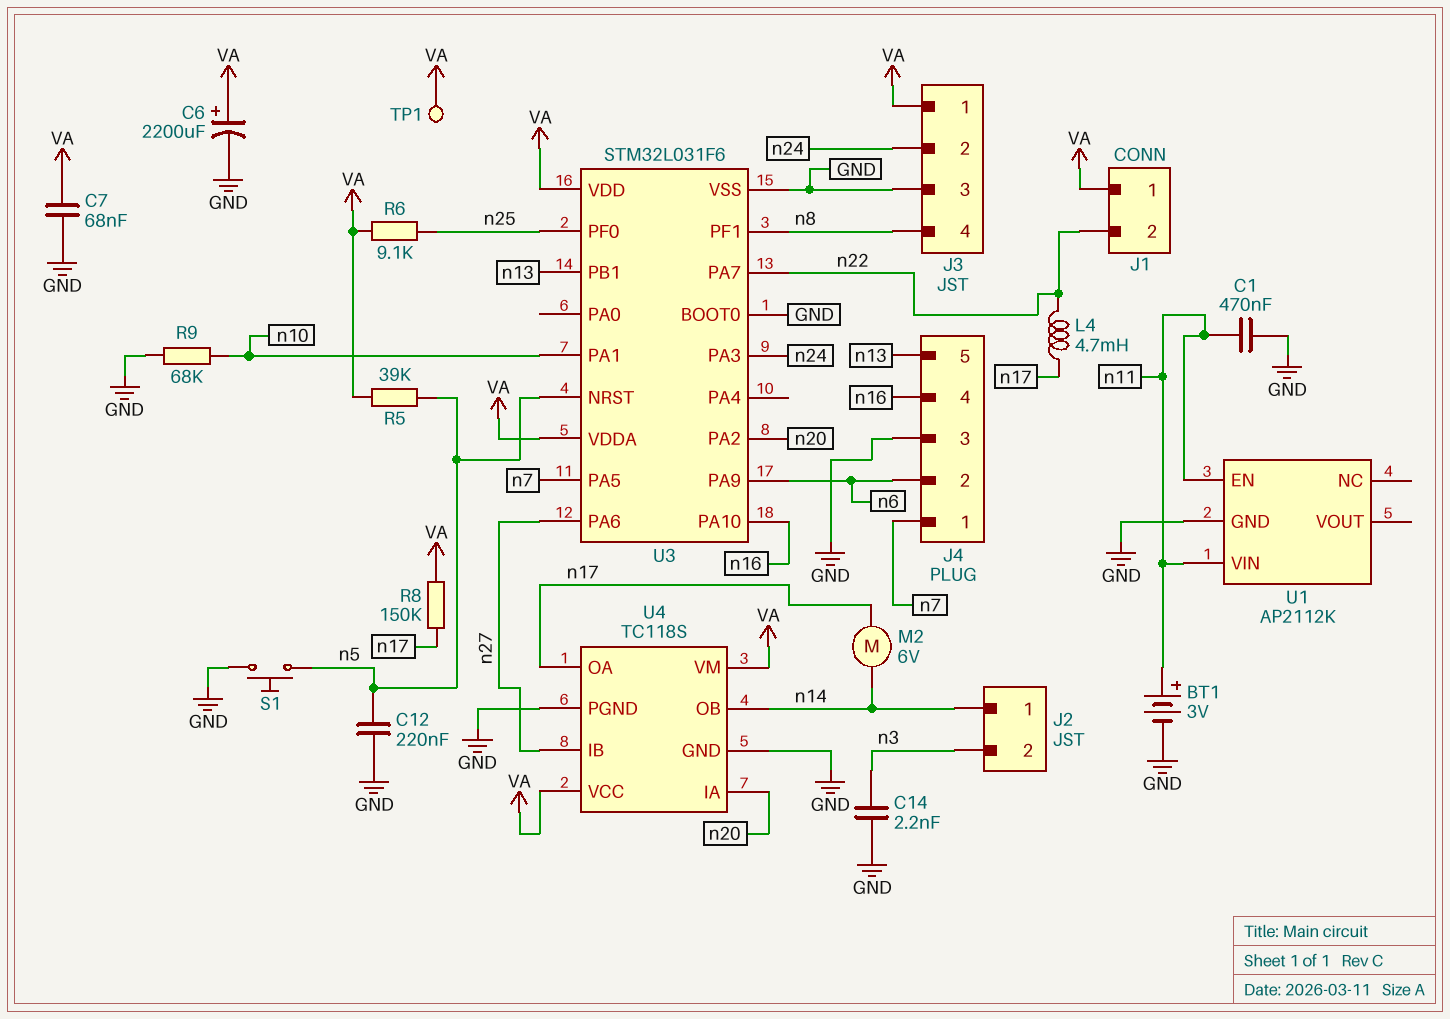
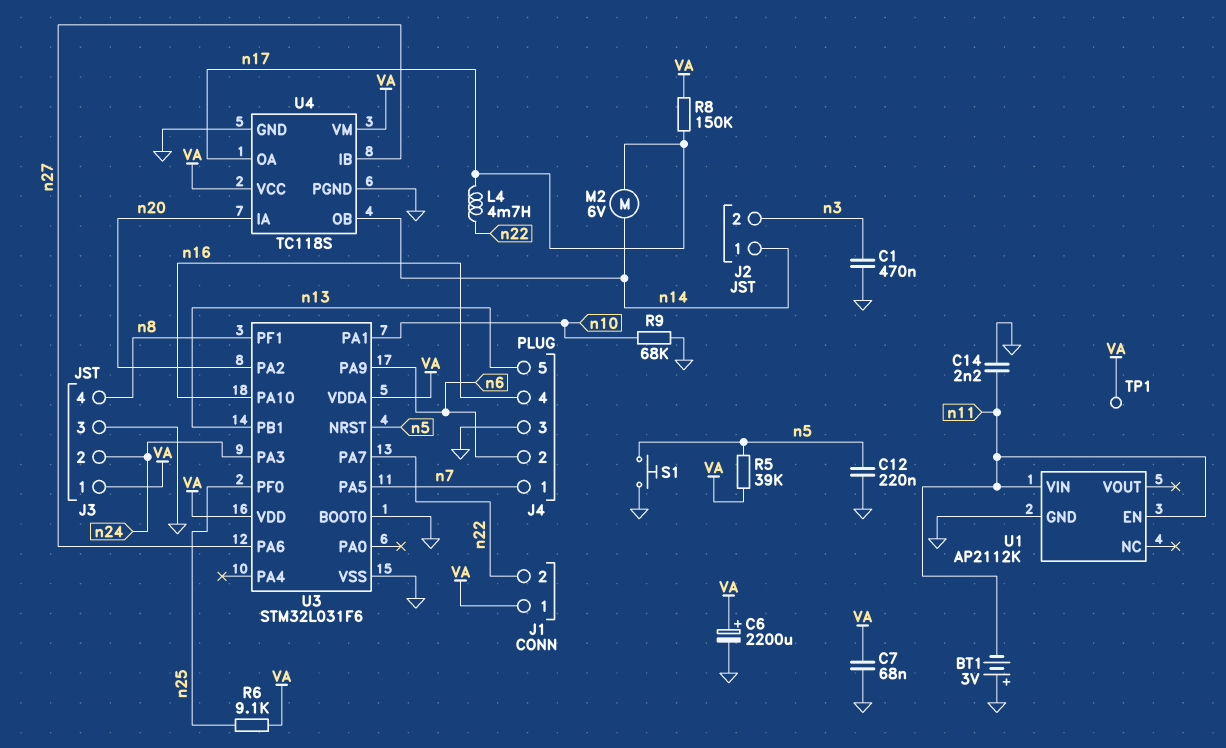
BT1: 3V (plus n11, minus GND) -> 3V (plus GND, minus n11)
C1: 470nF (GND, n11) -> 470nF (GND, n3)
C14: 2.2nF (GND, n3) -> 2.2nF (GND, n11)

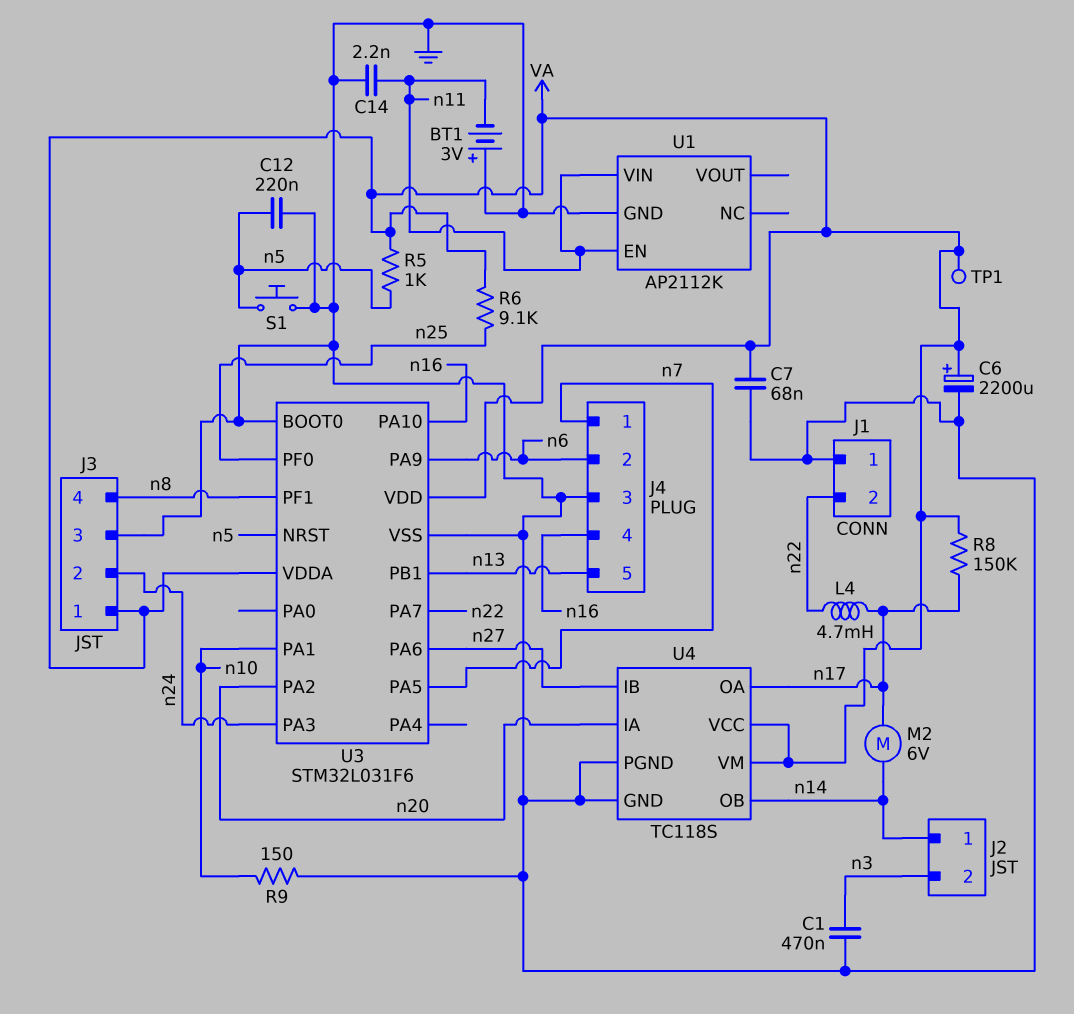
J1 pin 1: VA -> GND
R5: 39k (VA, n5) -> 1k (VA, n5)
R9: 68k (GND, n10) -> 150 (GND, n10)

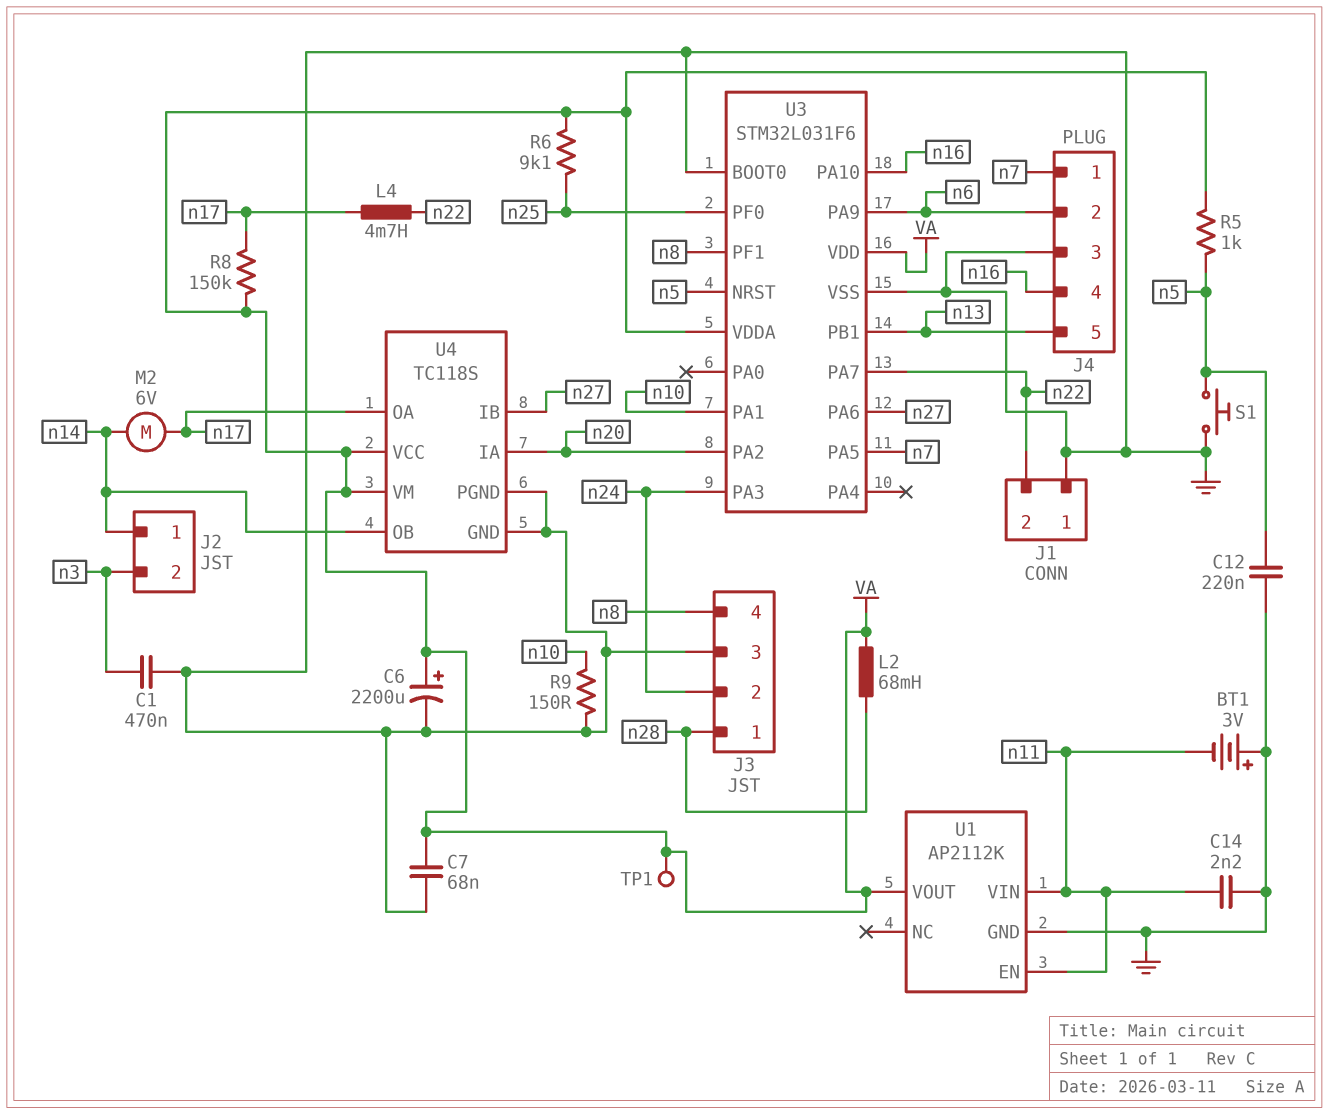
J3 pin 1: VA -> n28
L2: none -> 68mH (VA, n28)
U1 pin VOUT: none -> VA

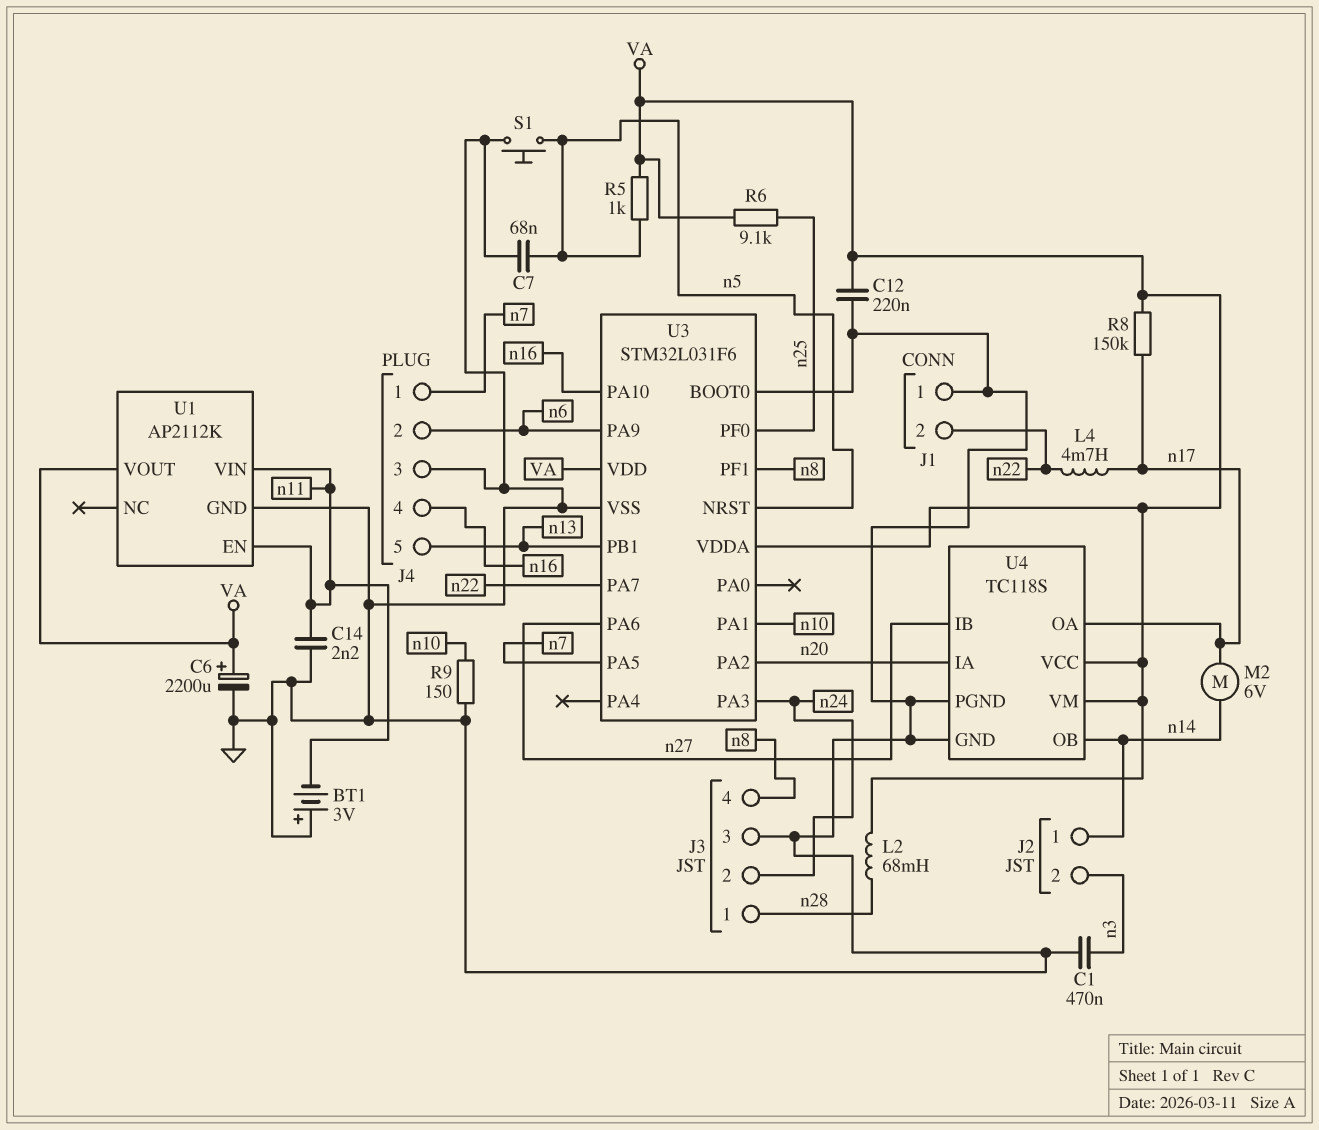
C7: 68nF (GND, VA) -> 68nF (GND, n5)
C12: 220nF (GND, n5) -> 220nF (GND, VA)
TP1: test point (VA) -> none

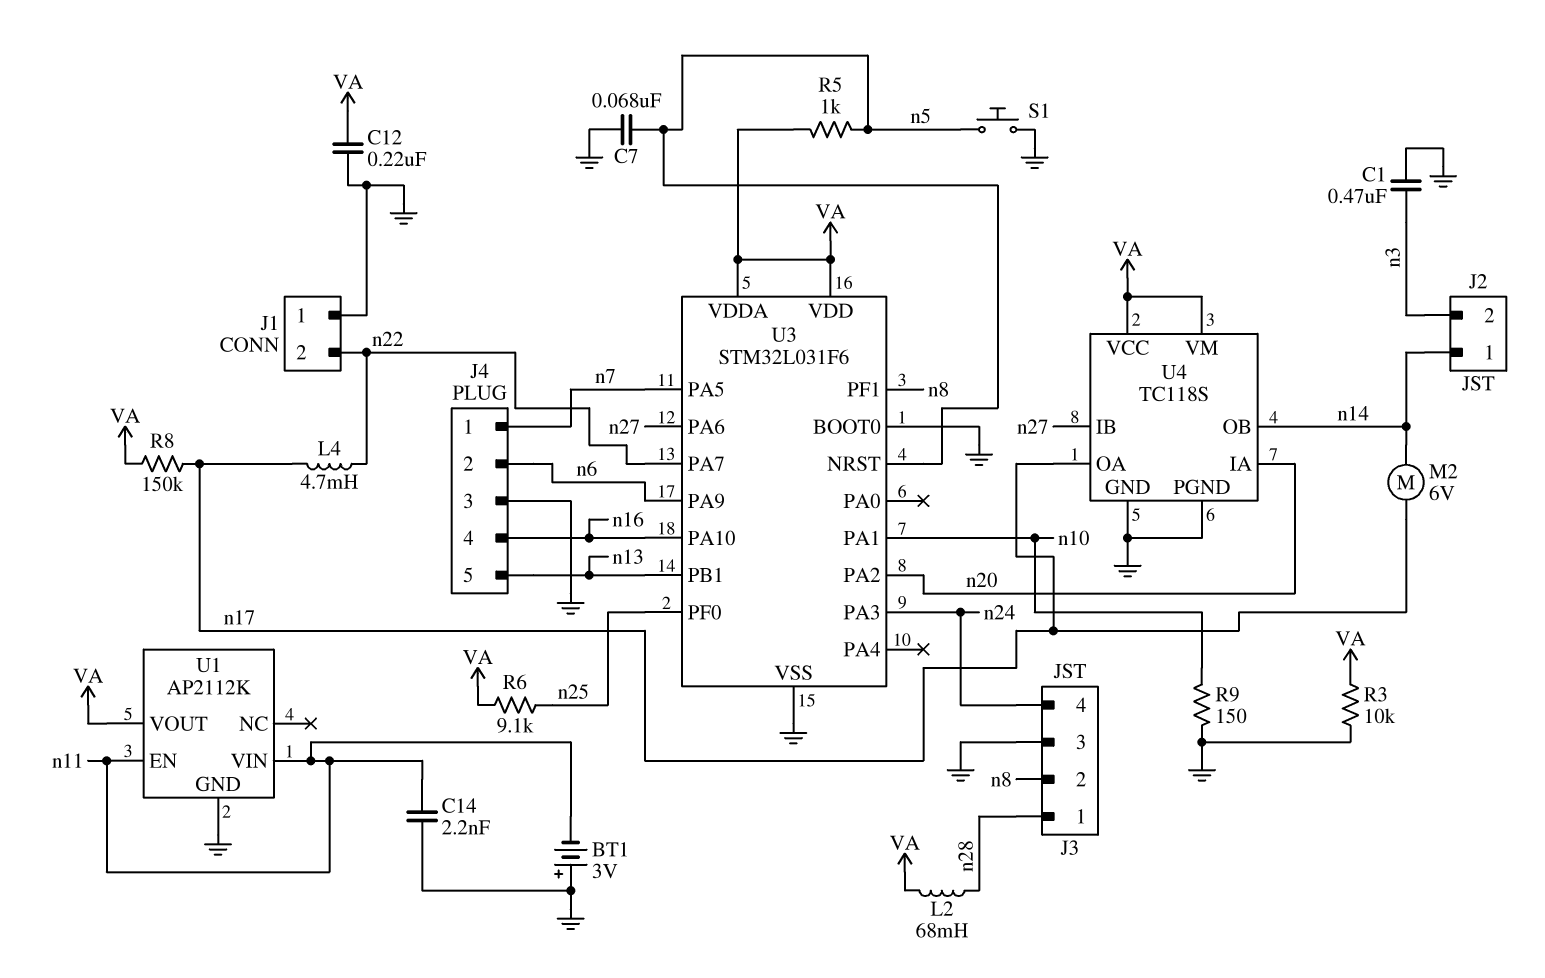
C6: 2200uF (plus VA, minus GND) -> none
J3 pin 2: n24 -> n8
J3 pin 4: n8 -> n24
R3: none -> 10k (GND, VA)

